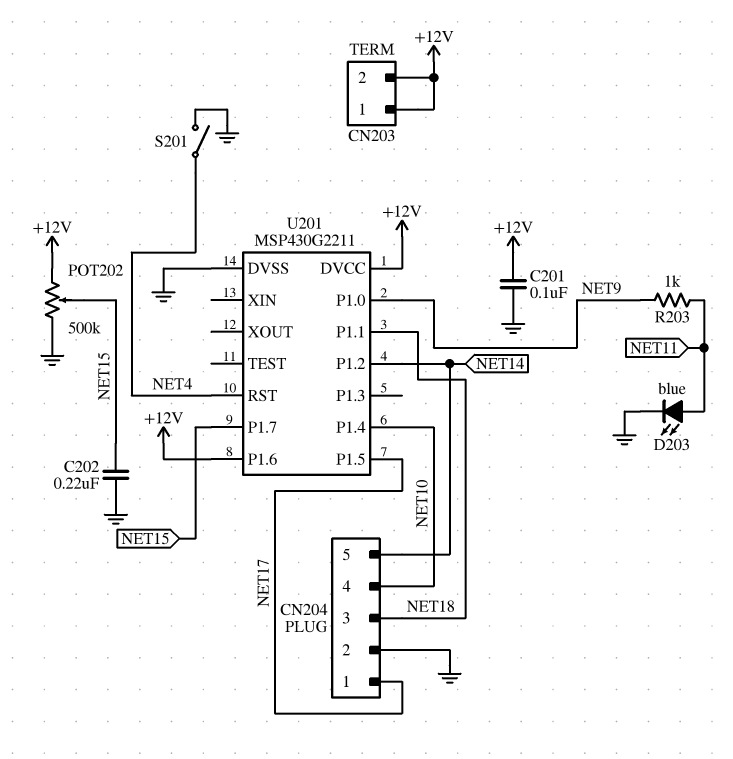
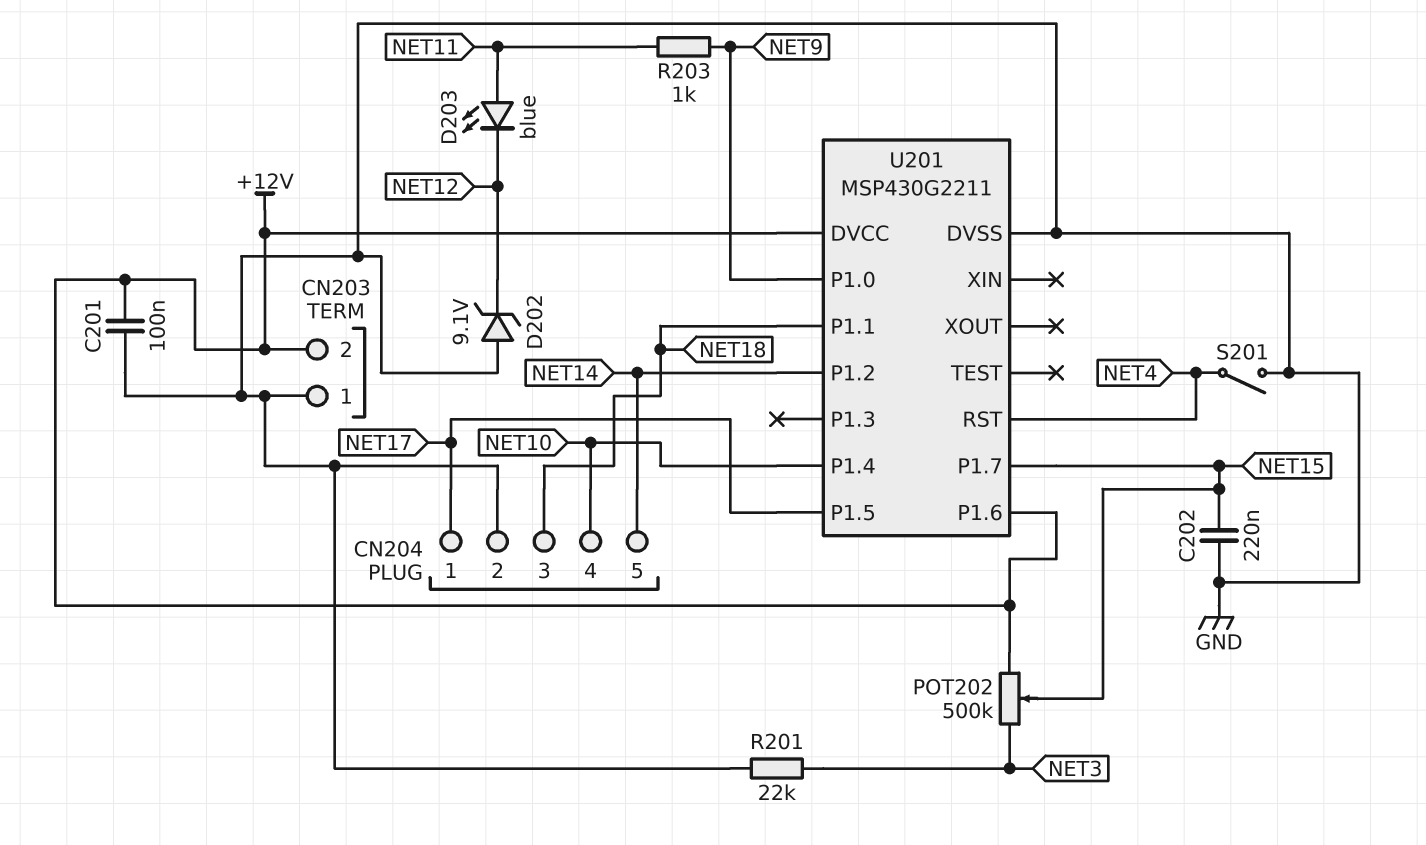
CN203 pin 1: +12V -> GND
D202: none -> zener 9.1V (A GND, K NET12)
D203: LED blue (A NET11, K GND) -> LED blue (A NET11, K NET12)
POT202: 500k (+12V, GND, wiper NET15) -> 500k (+12V, NET3, wiper NET15)
R201: none -> 22k (GND, NET3)

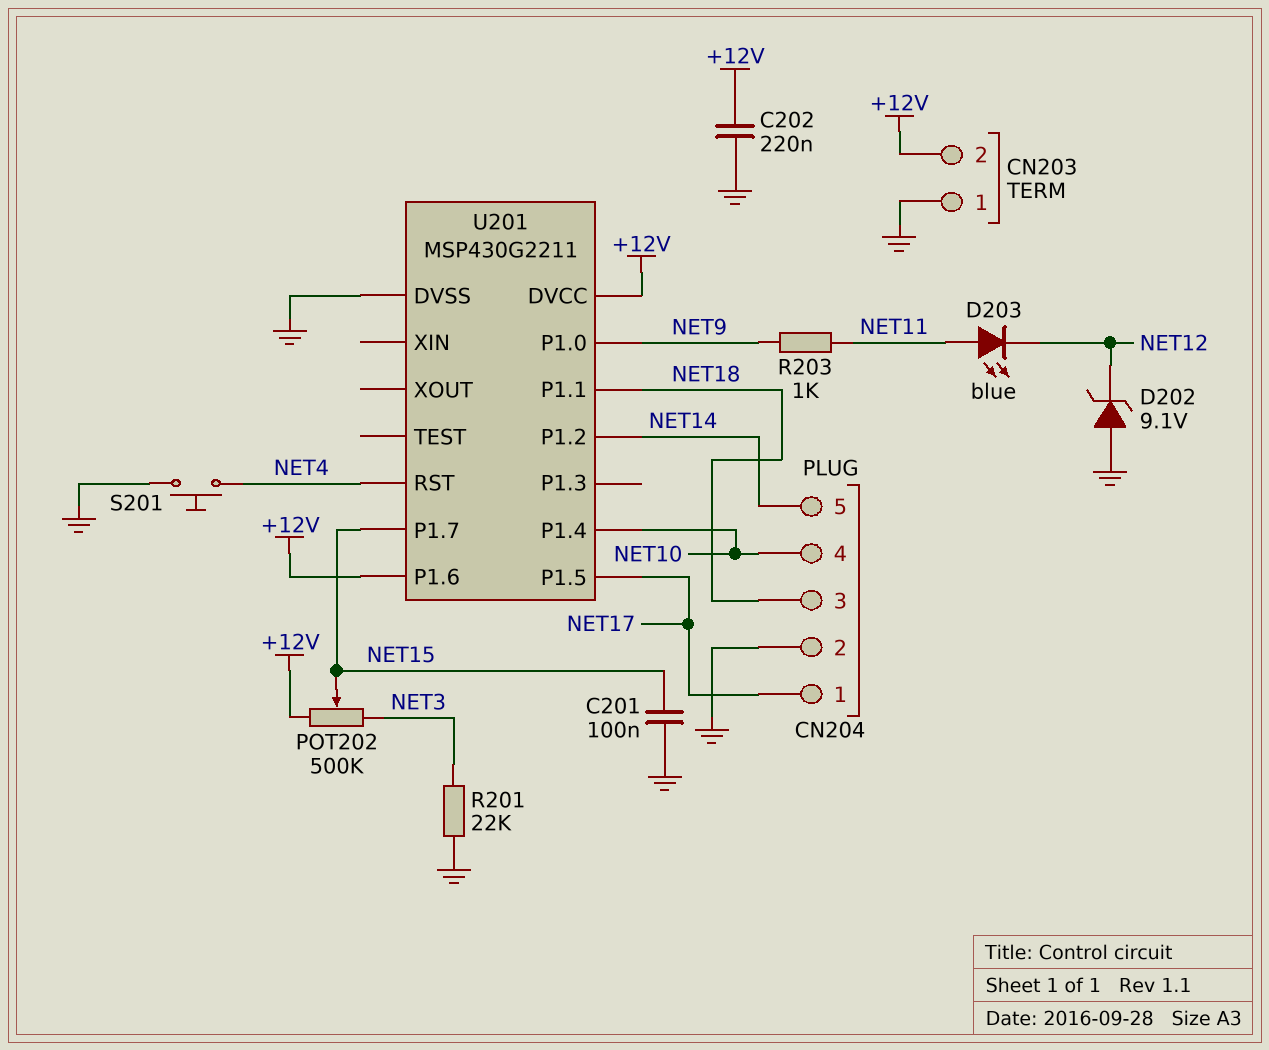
C201: 100nF (+12V, GND) -> 100nF (GND, NET15)
C202: 220nF (GND, NET15) -> 220nF (+12V, GND)
S201: switch (GND, NET4) -> button (GND, NET4)

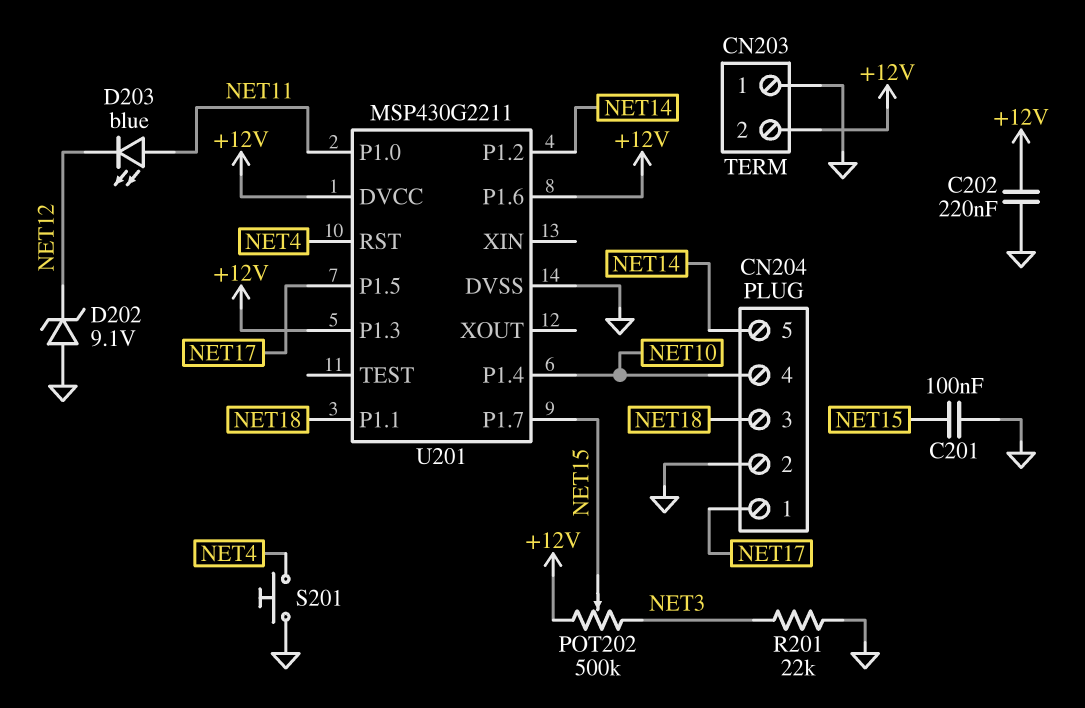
R203: 1k (NET9, NET11) -> none
U201 pin P1.0: NET9 -> NET11
U201 pin P1.3: none -> +12V

